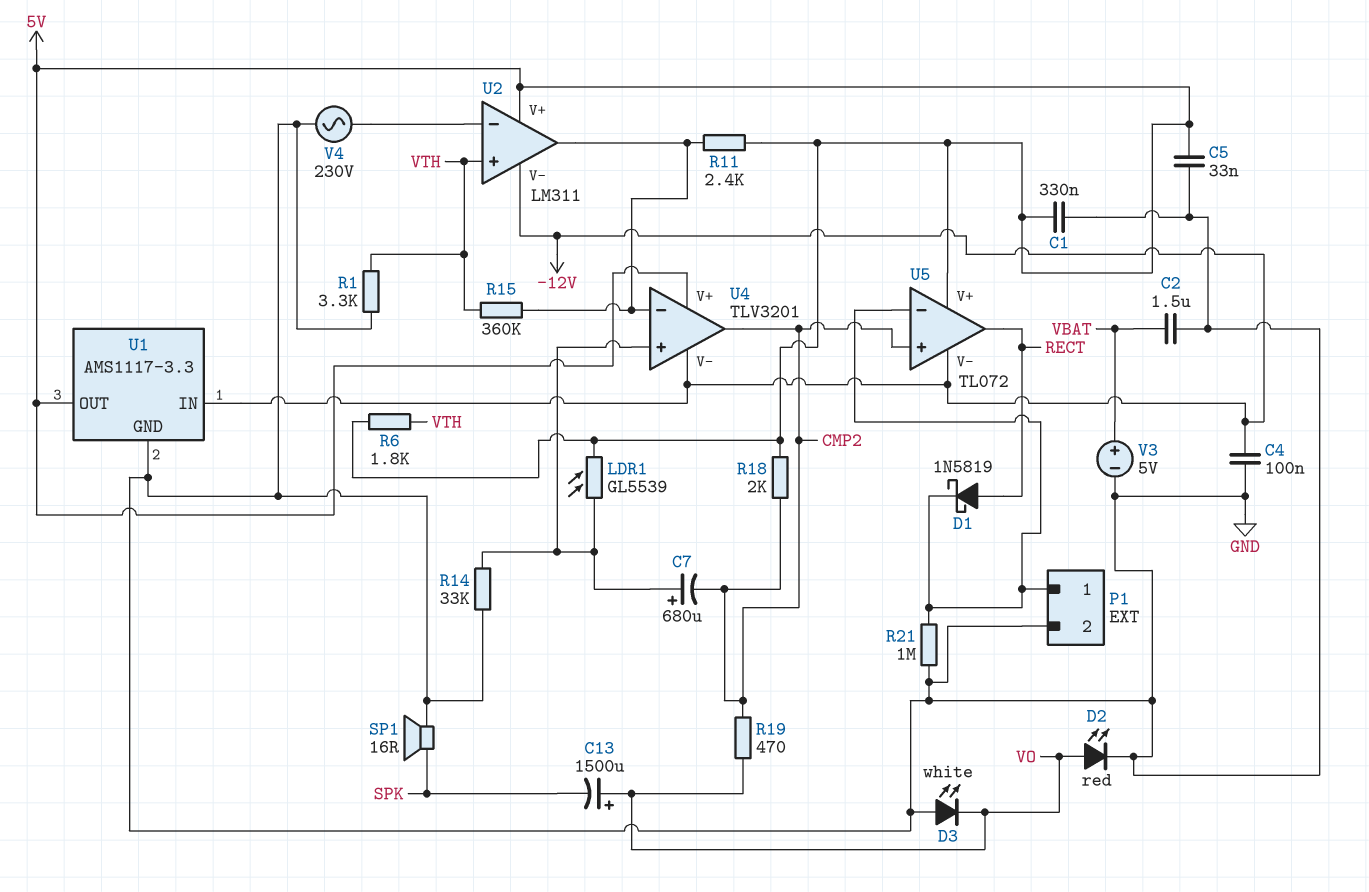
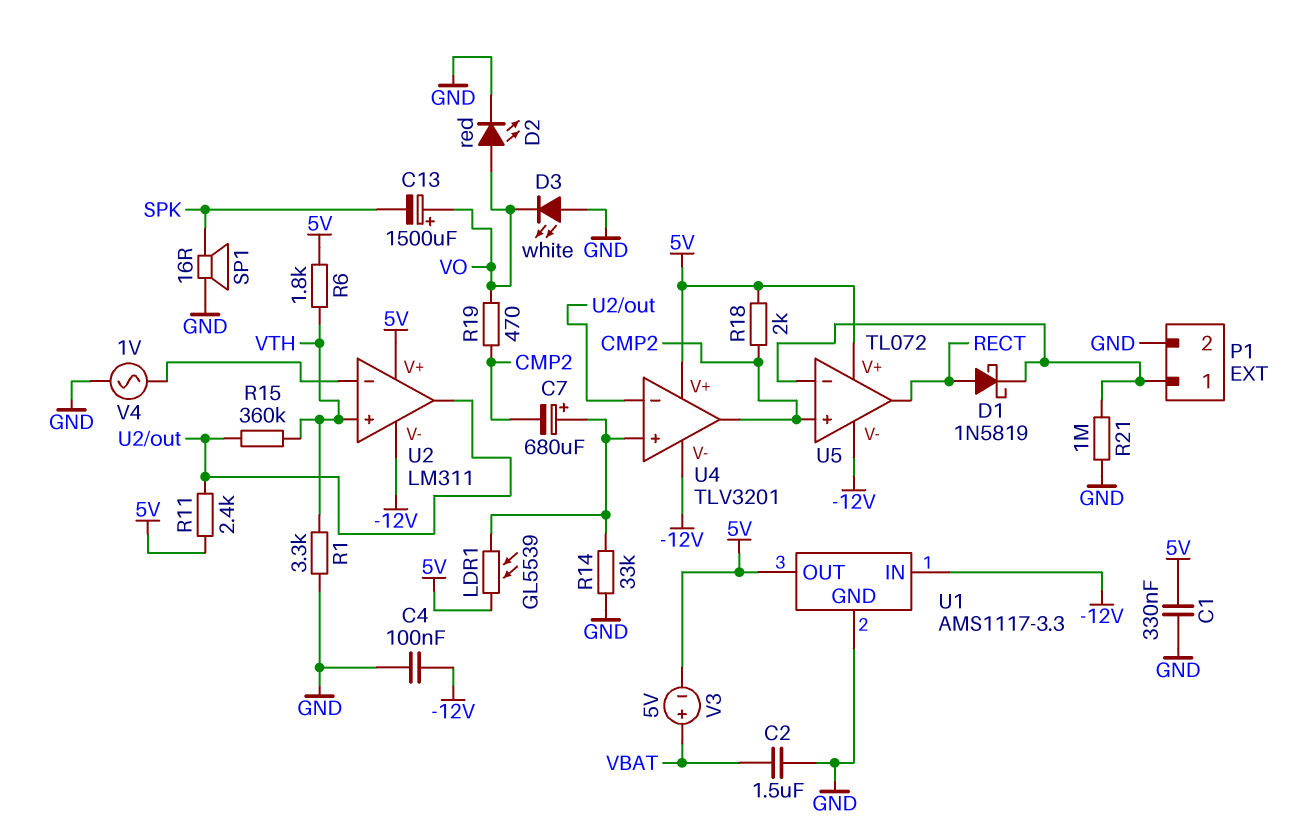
C5: 33nF (5V, GND) -> none
V3: 5V (plus VBAT, minus GND) -> 5V (plus VBAT, minus 5V)
V4: AC 230V (GND, U2/in-) -> AC 1V (GND, U2/in-)

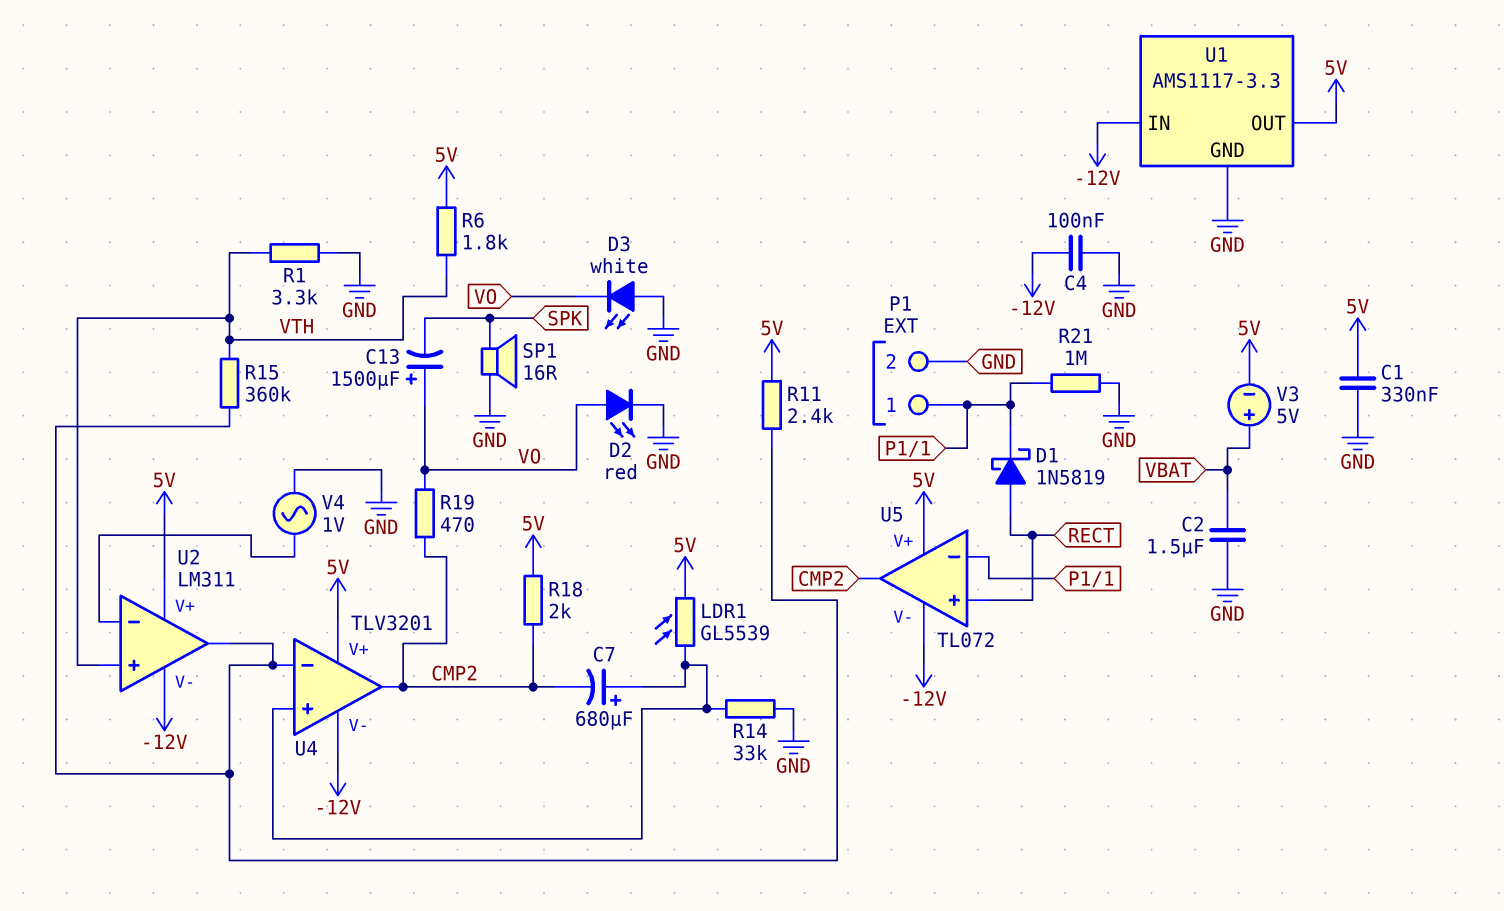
U5 pin in+: CMP2 -> RECT
U5 pin out: RECT -> CMP2

